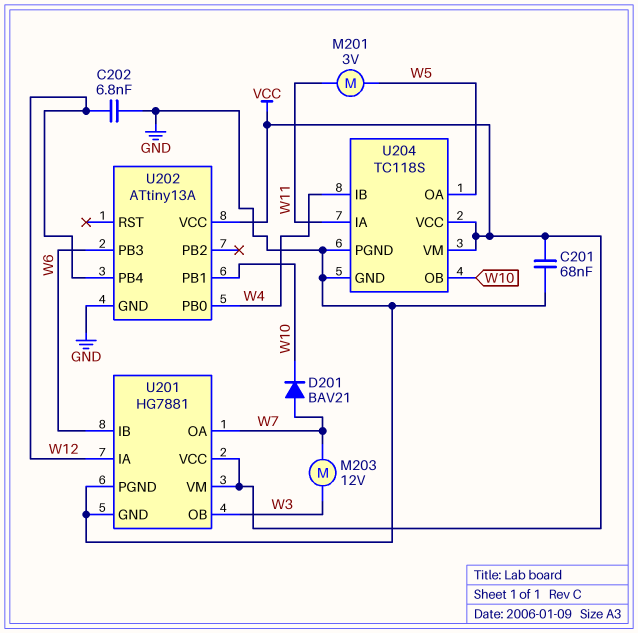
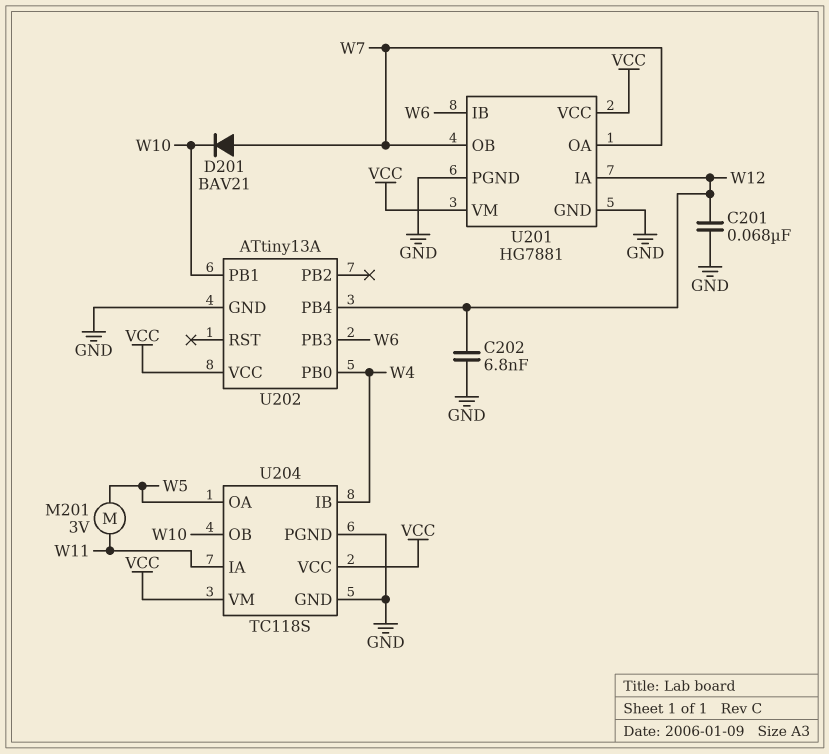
C201: 68nF (GND, VCC) -> 68nF (GND, W12)
M203: motor 12V (W3, W7) -> none
U201 pin OB: W3 -> W7

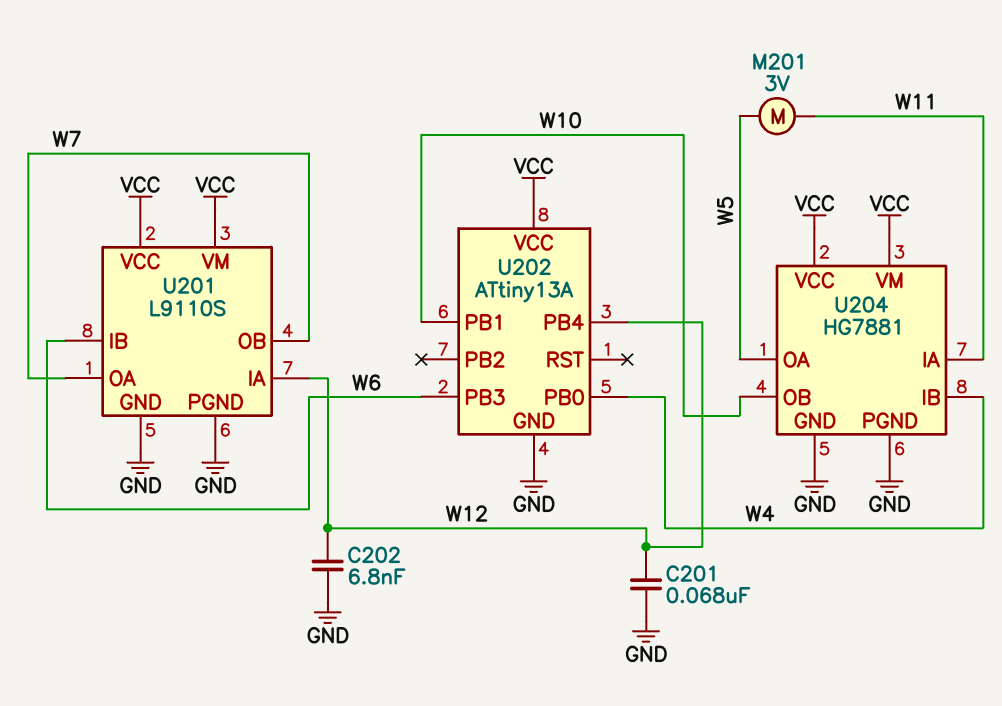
D201: diode BAV21 (A W7, K W10) -> none
U201: HG7881 -> L9110S
U204: TC118S -> HG7881

